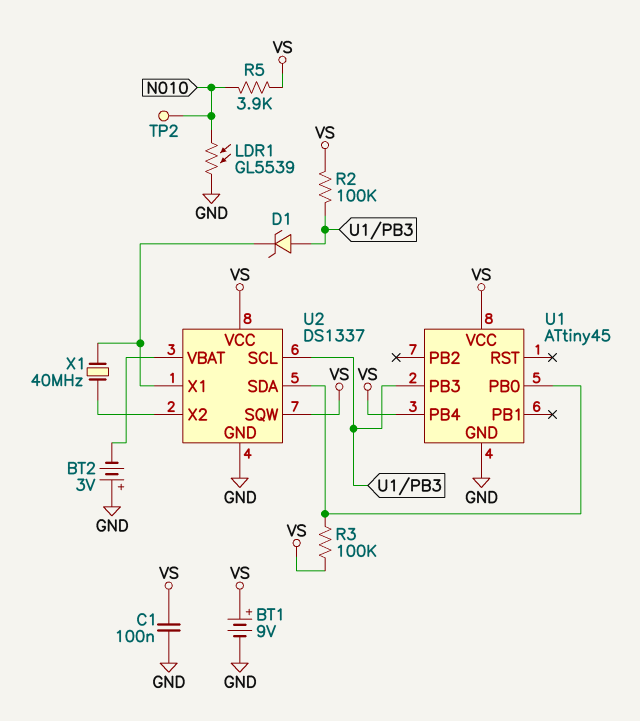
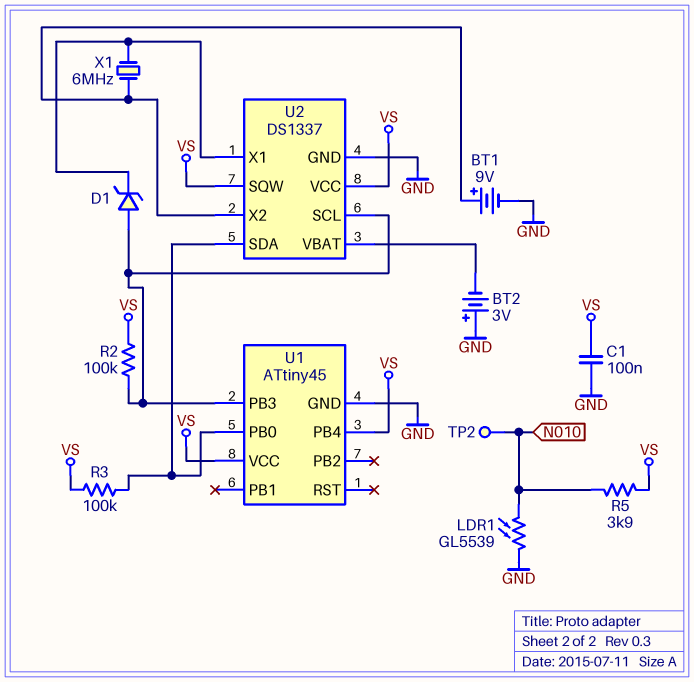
BT1: 9V (plus VS, minus GND) -> 9V (plus U2/X2, minus GND)
X1: 40MHz (U2/X1, U2/X2) -> 6MHz (U2/X1, U2/X2)

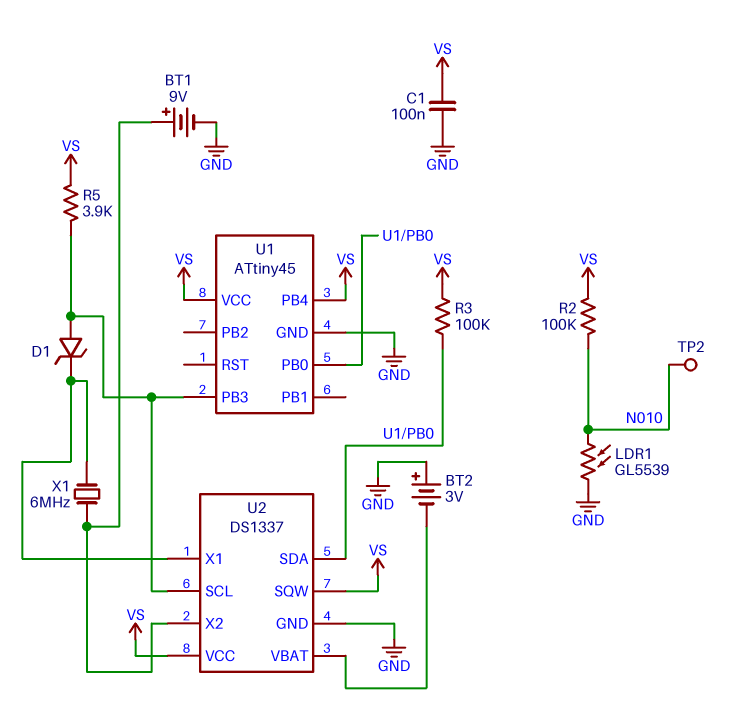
R2: 100k (U1/PB3, VS) -> 100k (N010, VS)
R5: 3.9k (N010, VS) -> 3.9k (U1/PB3, VS)

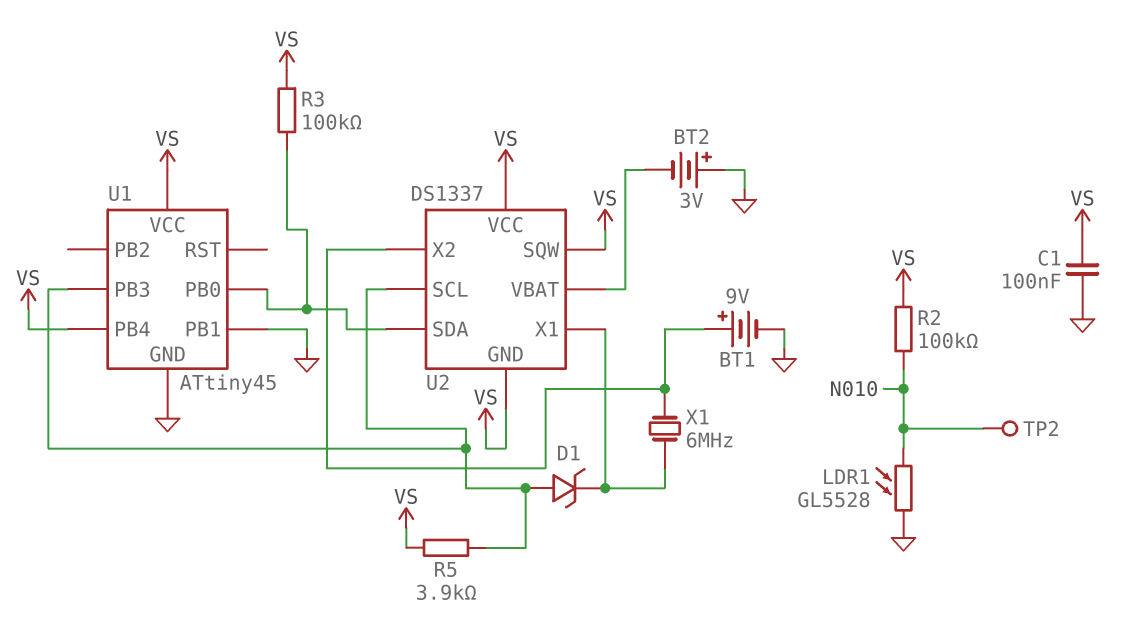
LDR1: GL5539 (GND, N010) -> GL5528 (GND, N010)
U1 pin PB1: none -> GND
U2 pin GND: GND -> VS

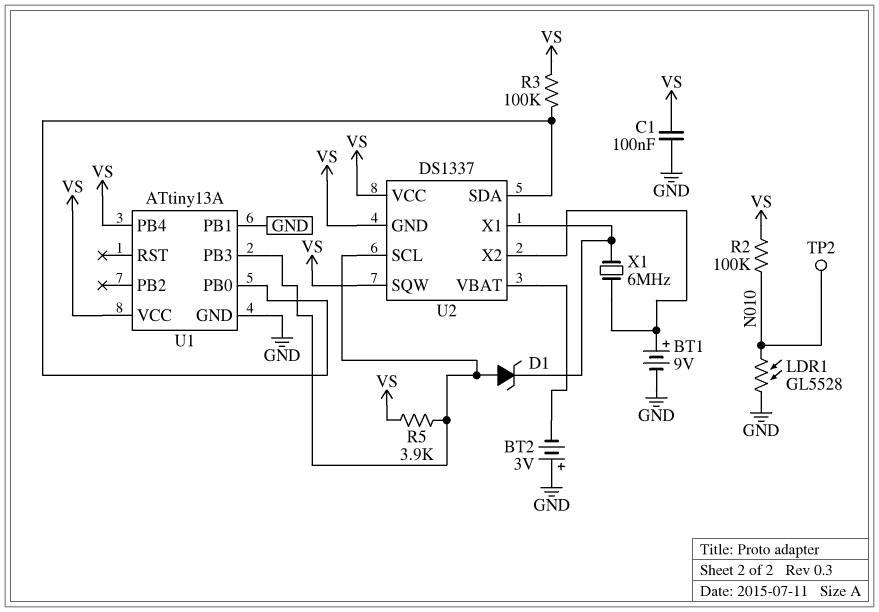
U1: ATtiny45 -> ATtiny13A

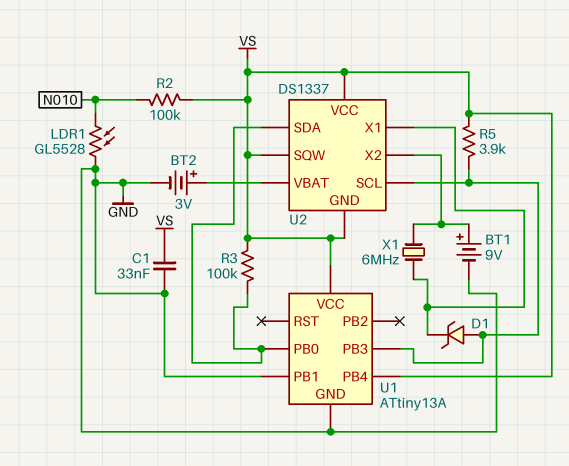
BT2: 3V (plus GND, minus U2/VBAT) -> 3V (plus U2/VBAT, minus GND)
C1: 100nF (GND, VS) -> 33nF (GND, VS)
TP2: test point (N010) -> none

